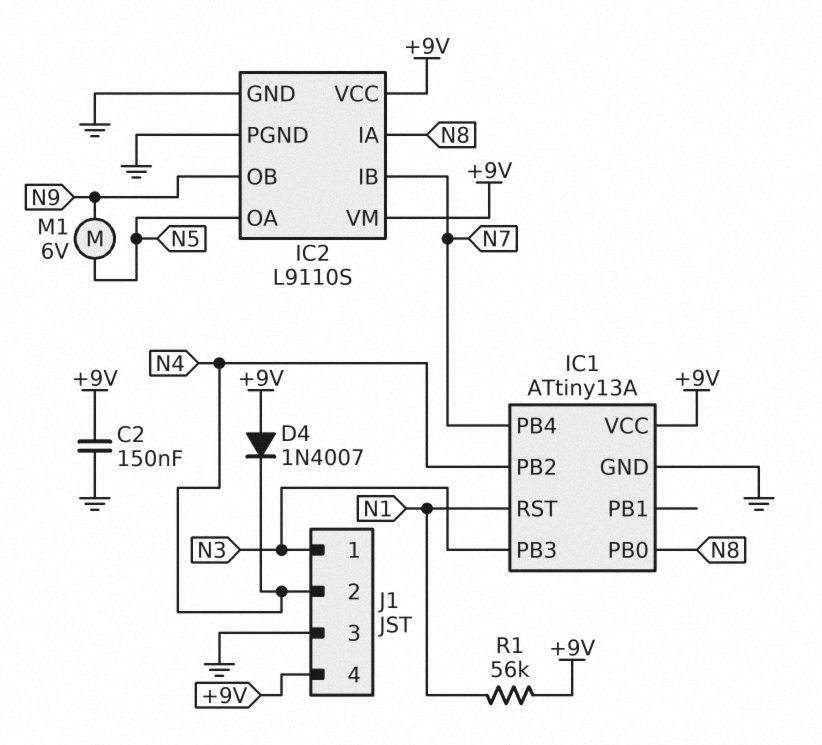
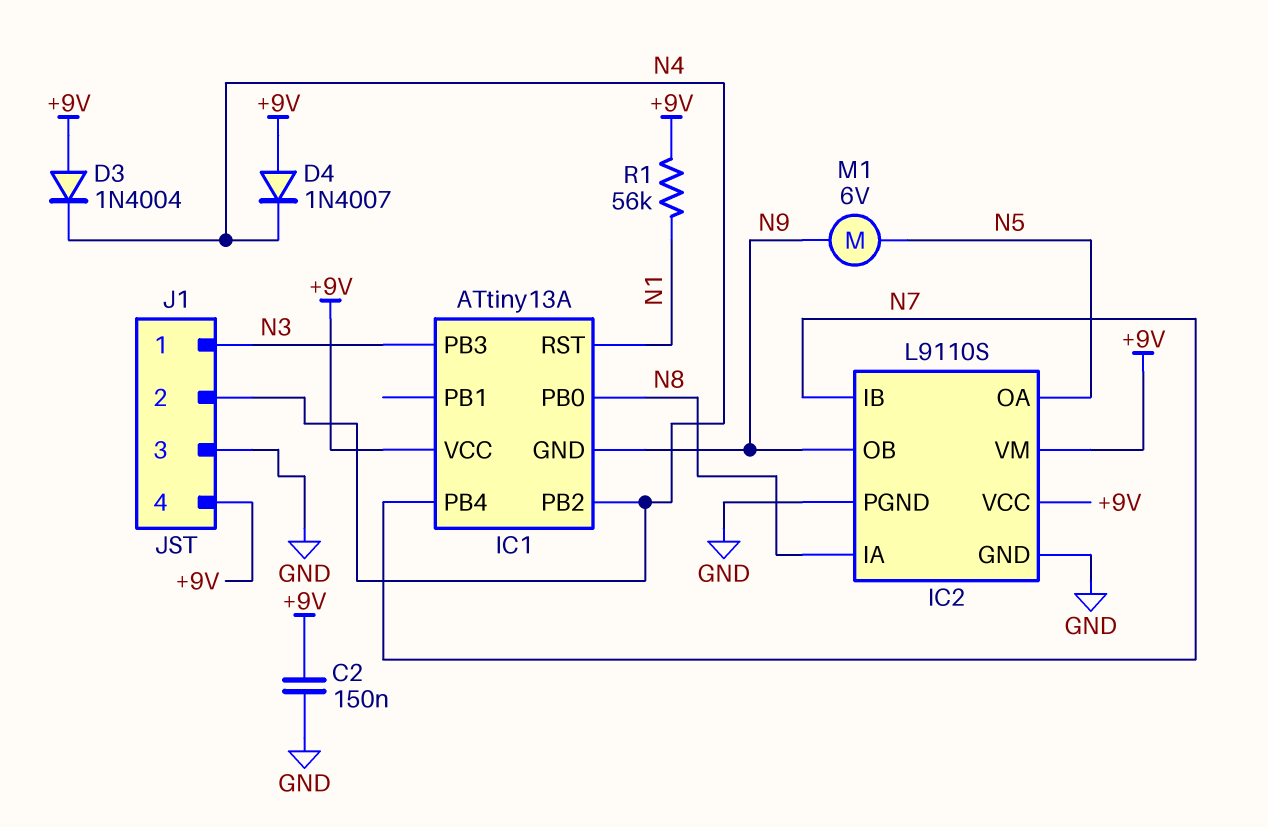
D3: none -> diode 1N4004 (A +9V, K N4)
IC1 pin GND: GND -> N9

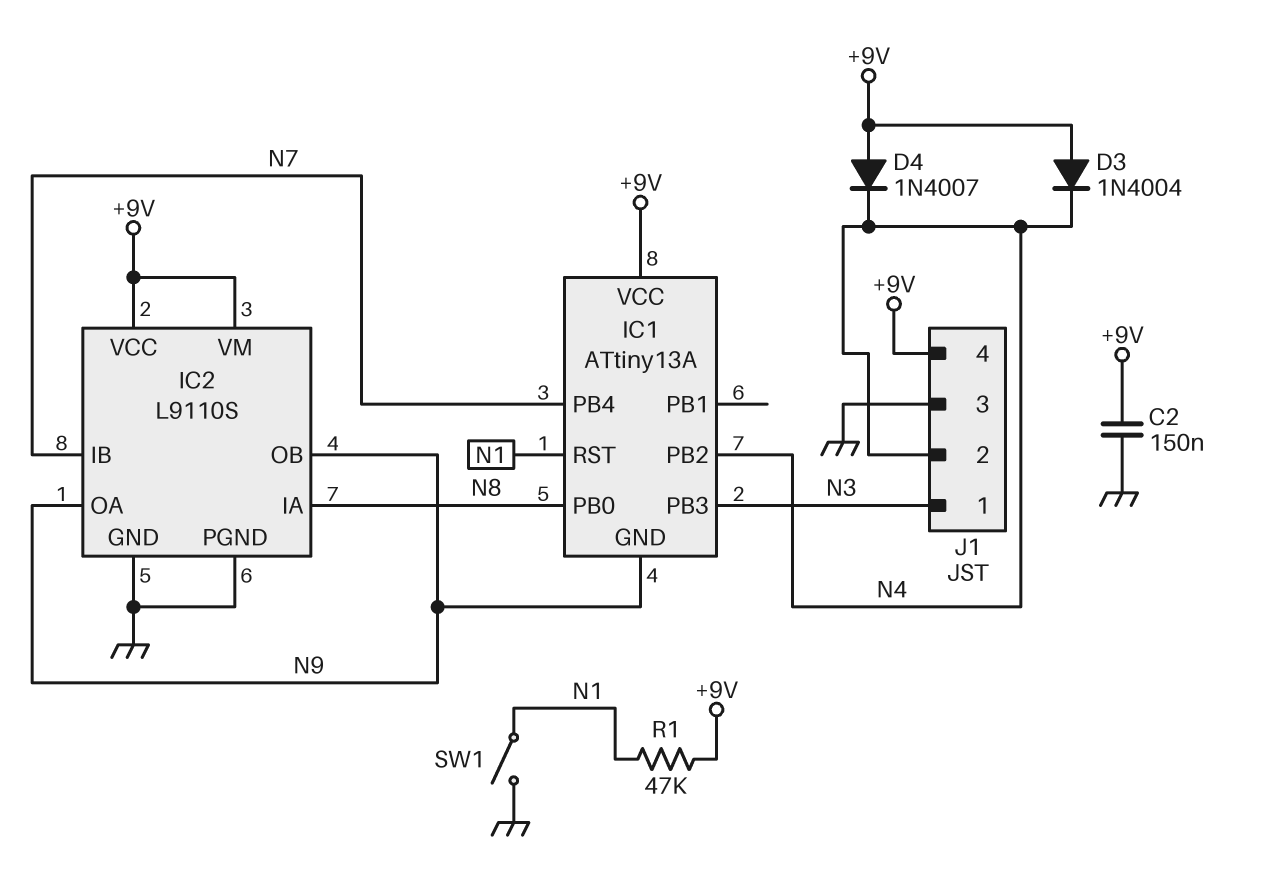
IC2 pin OA: N5 -> N9
M1: motor 6V (N5, N9) -> none
R1: 56k (+9V, N1) -> 47k (+9V, N1)
SW1: none -> switch (GND, N1)

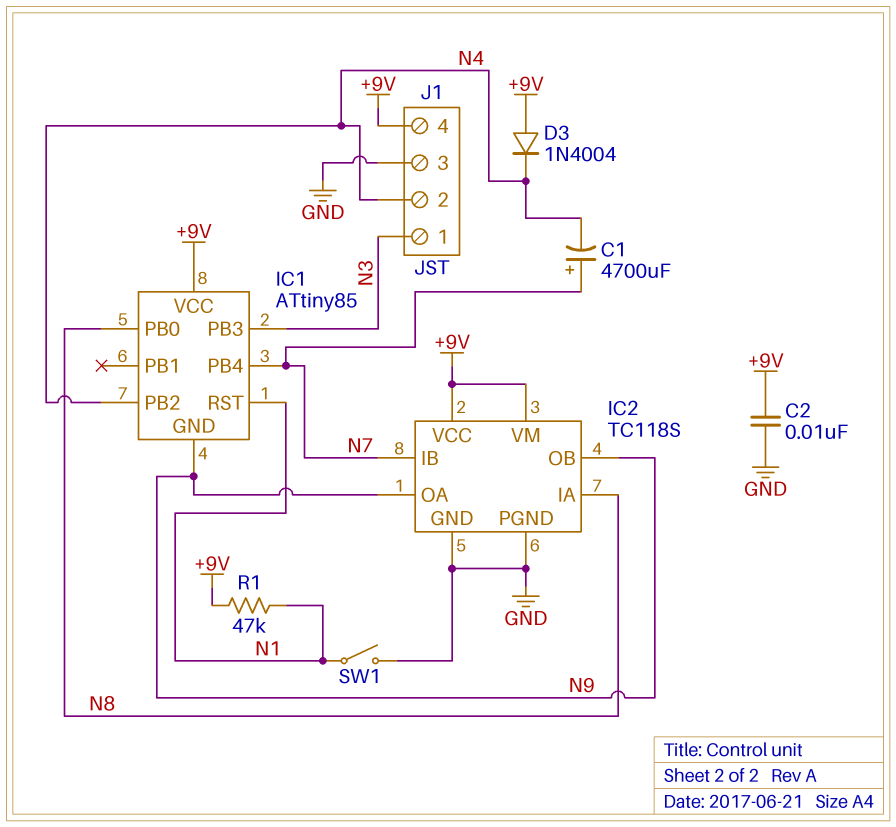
C1: none -> 4700uF (plus N7, minus N4)
C2: 150nF (+9V, GND) -> 10nF (+9V, GND)
D4: diode 1N4007 (A +9V, K N4) -> none
IC1: ATtiny13A -> ATtiny85
IC2: L9110S -> TC118S

